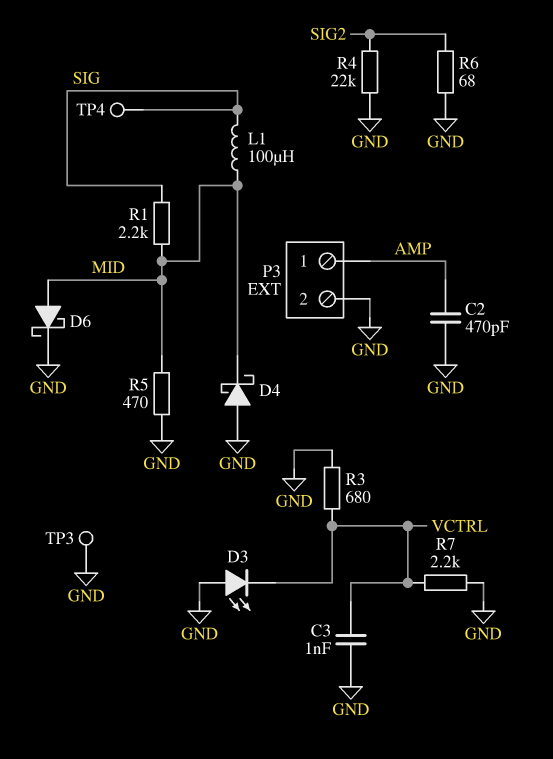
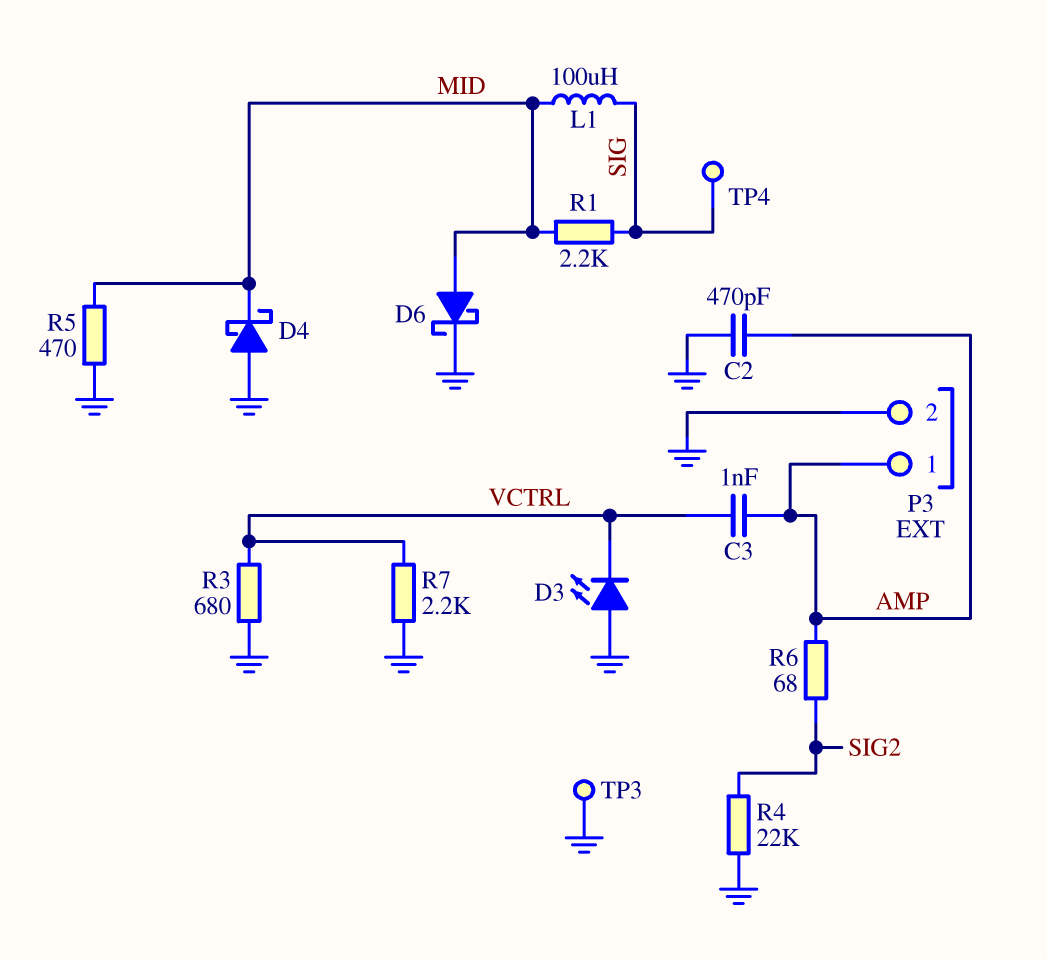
C3: 1nF (GND, VCTRL) -> 1nF (AMP, VCTRL)
R6: 68 (GND, SIG2) -> 68 (AMP, SIG2)

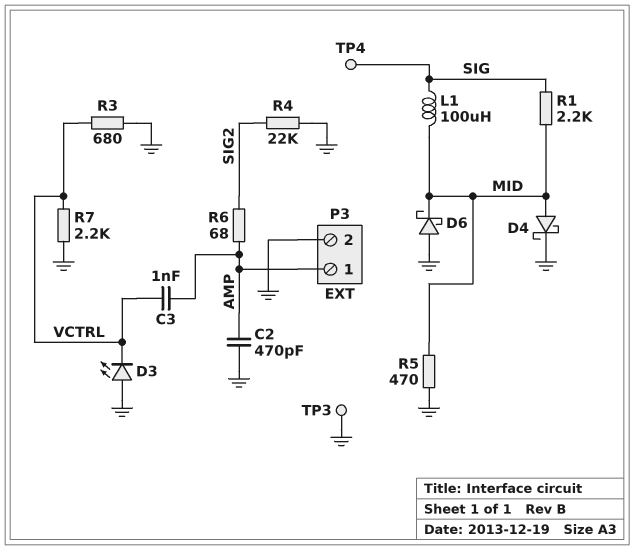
D4: schottky (A GND, K MID) -> schottky (A MID, K GND)
D6: schottky (A MID, K GND) -> schottky (A GND, K MID)

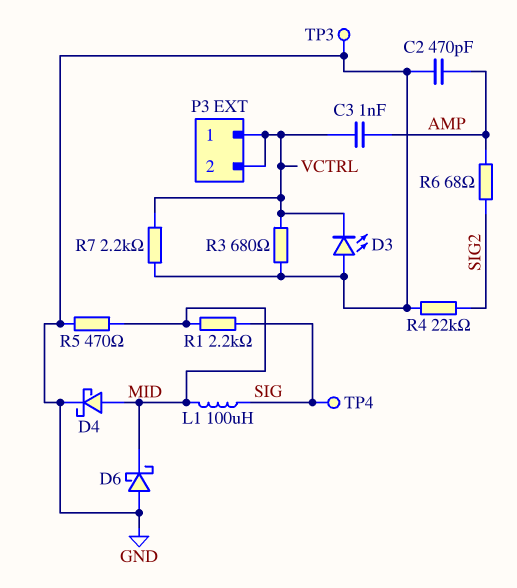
P3 pin 1: AMP -> VCTRL
P3 pin 2: GND -> VCTRL

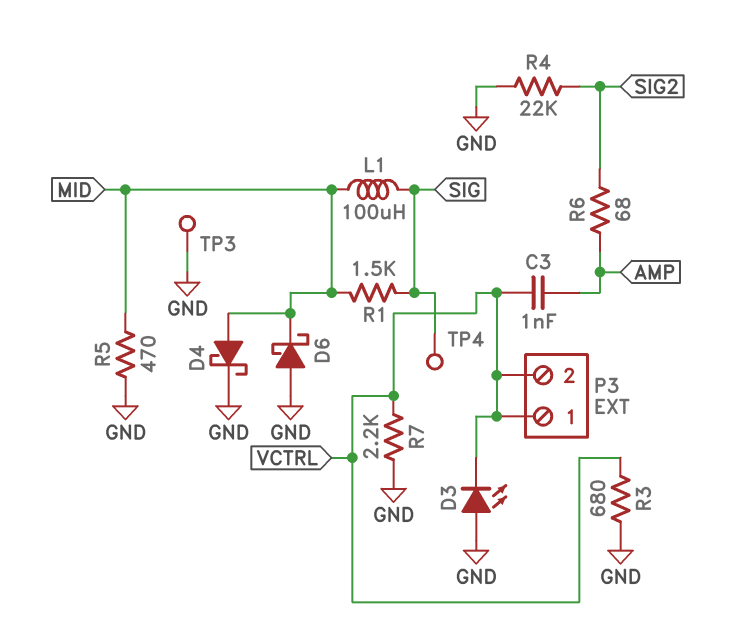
C2: 470pF (AMP, GND) -> none
R1: 2.2k (MID, SIG) -> 1.5k (MID, SIG)

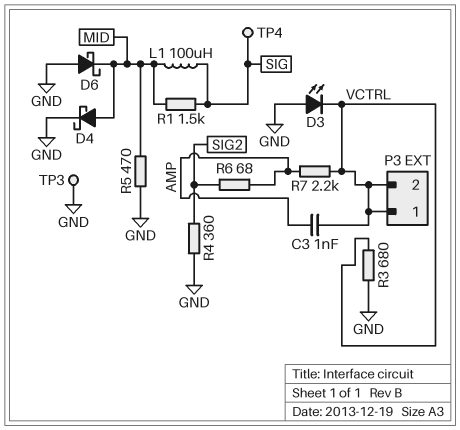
R4: 22k (GND, SIG2) -> 360 (GND, SIG2)
R7: 2.2k (GND, VCTRL) -> 2.2k (AMP, VCTRL)

